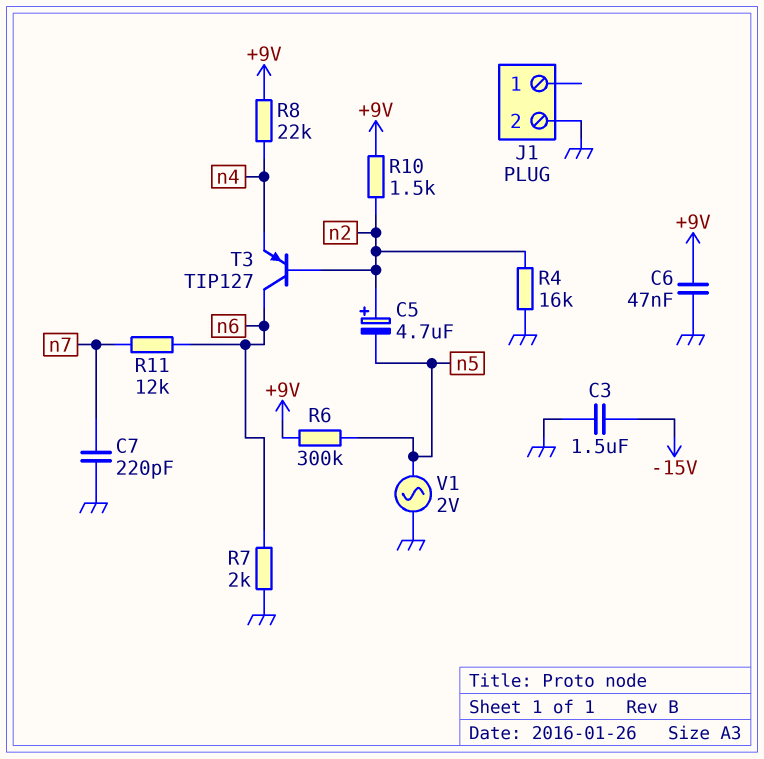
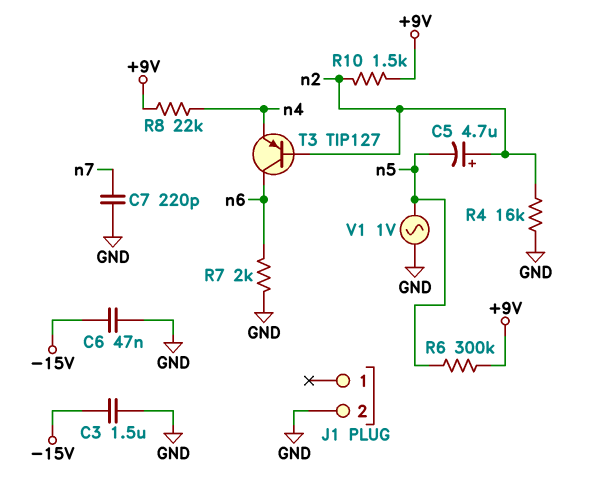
C6: 47nF (+9V, GND) -> 47nF (-15V, GND)
R11: 12k (n6, n7) -> none
V1: AC 2V (GND, n5) -> AC 1V (GND, n5)

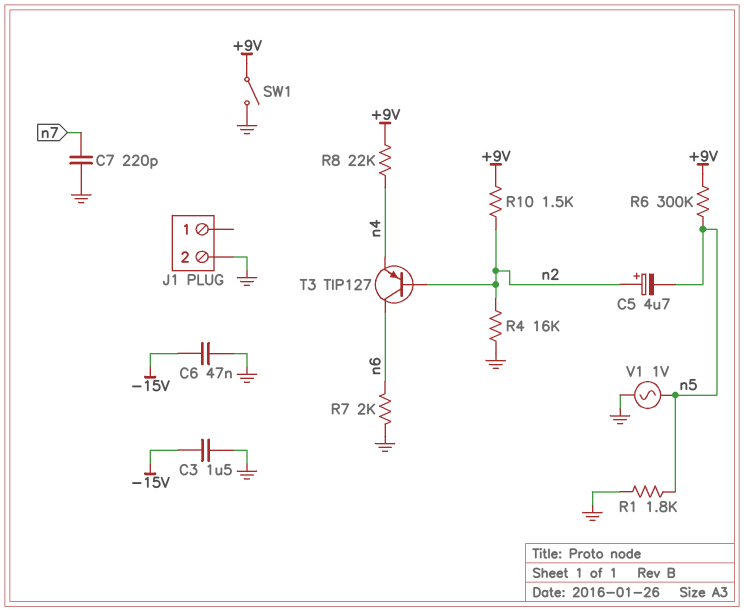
R1: none -> 1.8k (GND, n5)
SW1: none -> switch (+9V, GND)

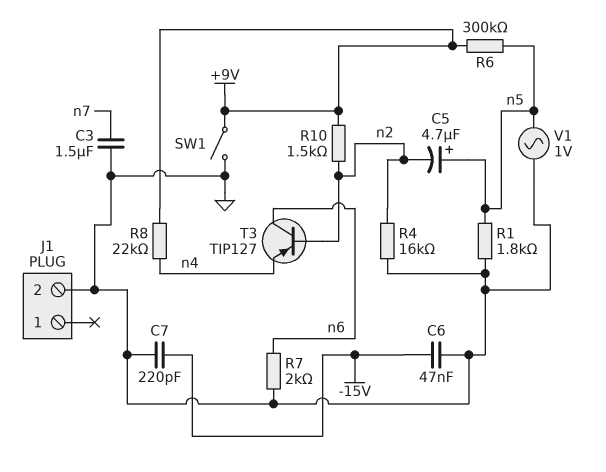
C3: 1.5uF (-15V, GND) -> 1.5uF (GND, n7)
C5: 4.7uF (plus n2, minus n5) -> 4.7uF (plus n5, minus n2)
C7: 220pF (GND, n7) -> 220pF (-15V, GND)

